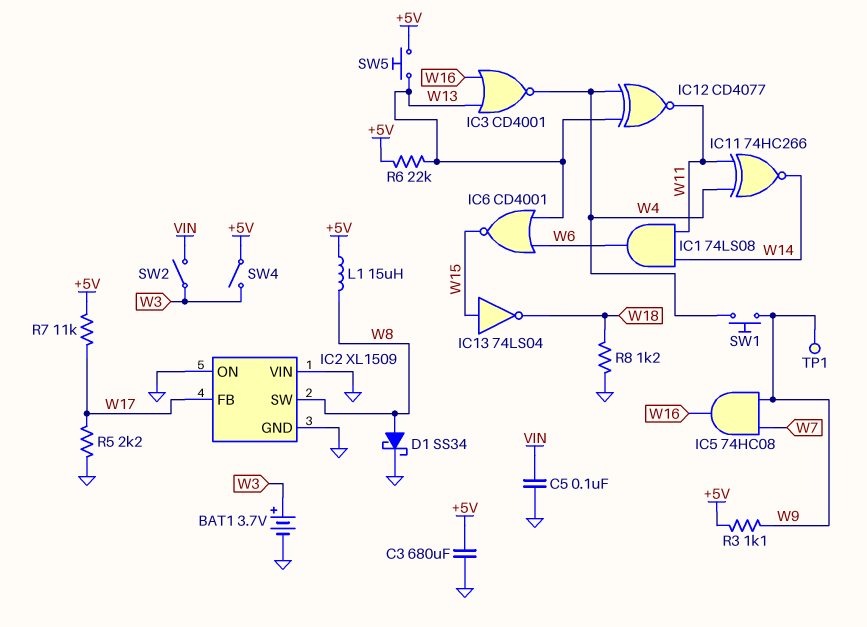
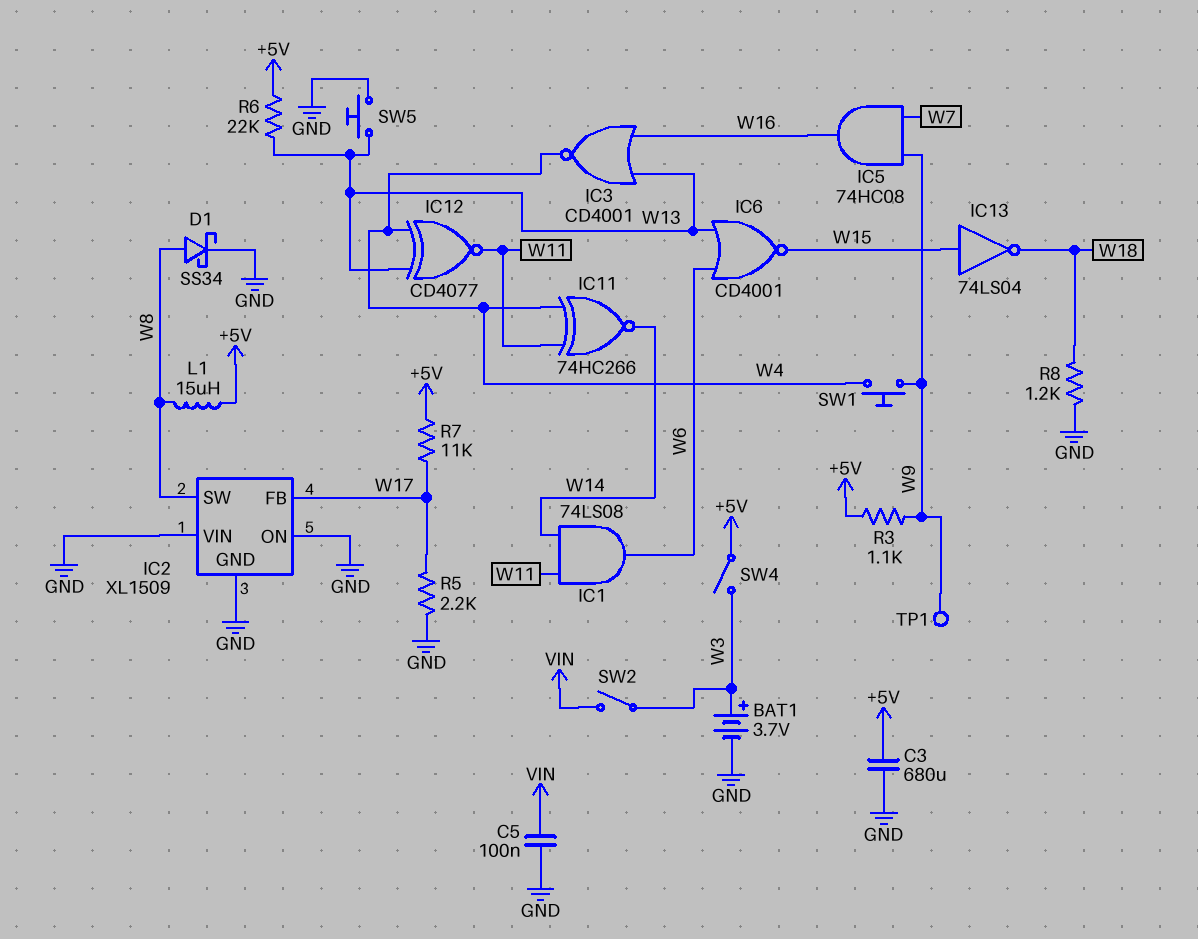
SW5: button (+5V, W13) -> button (GND, W13)

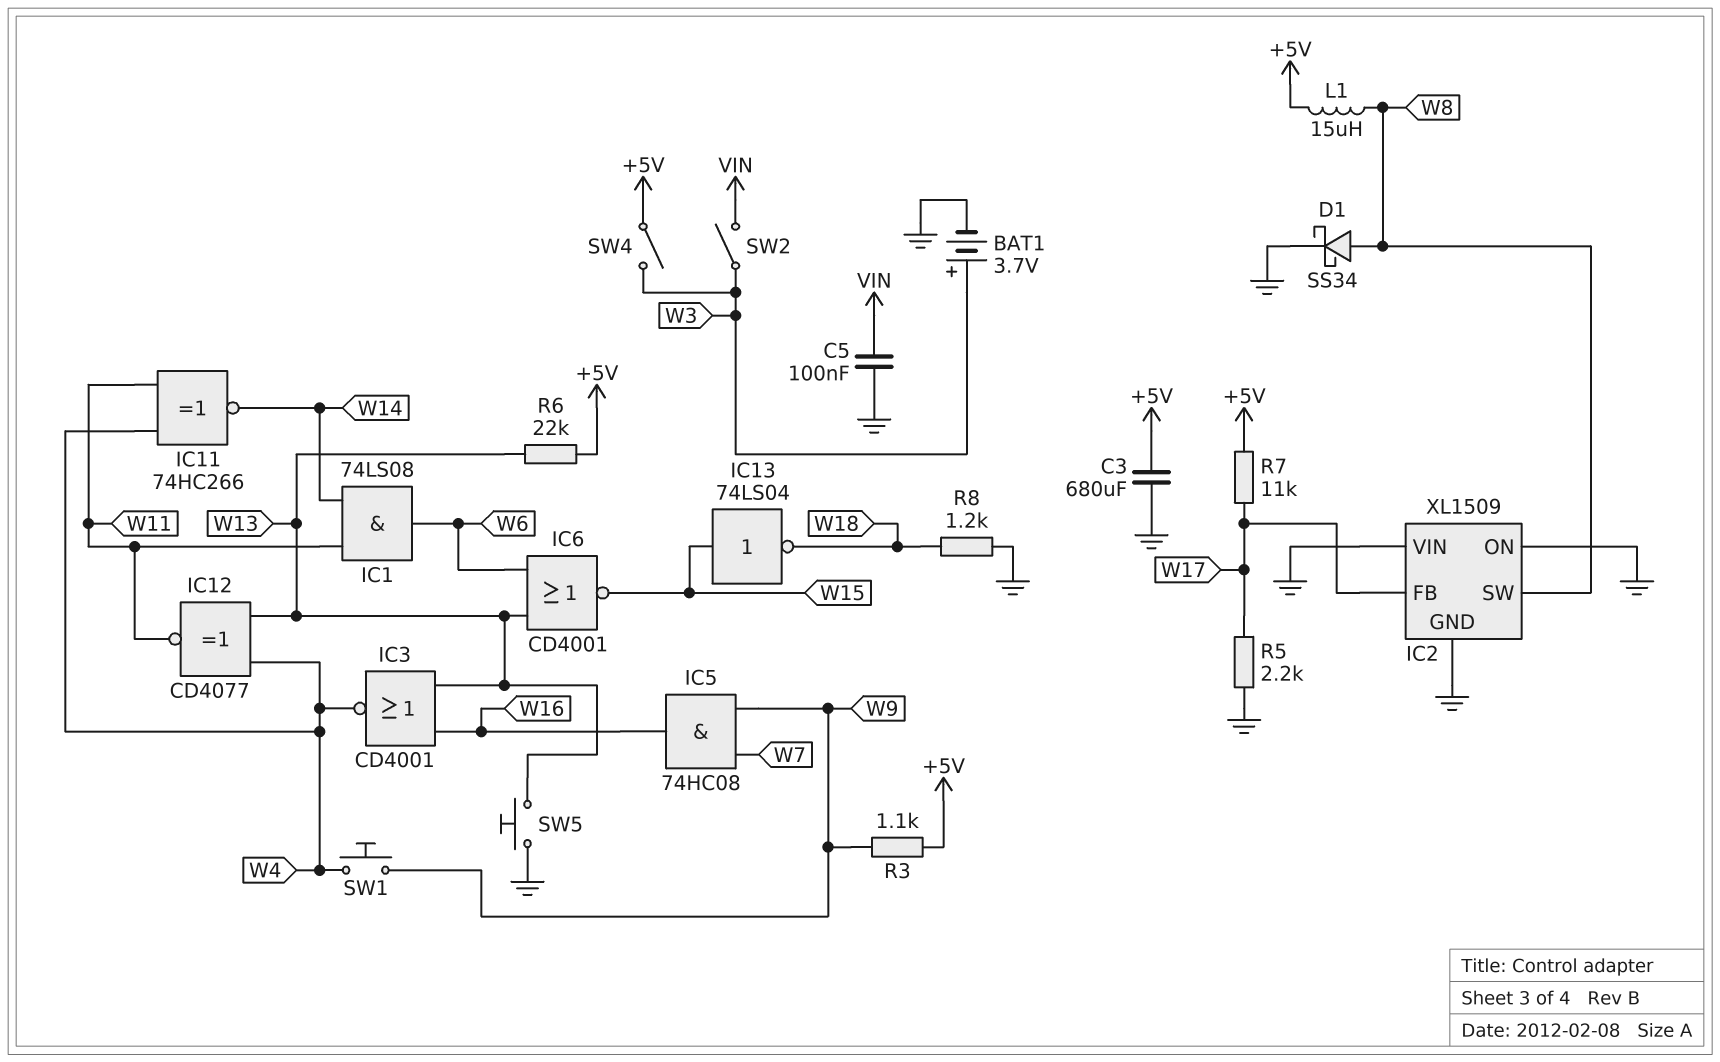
TP1: test point (W9) -> none

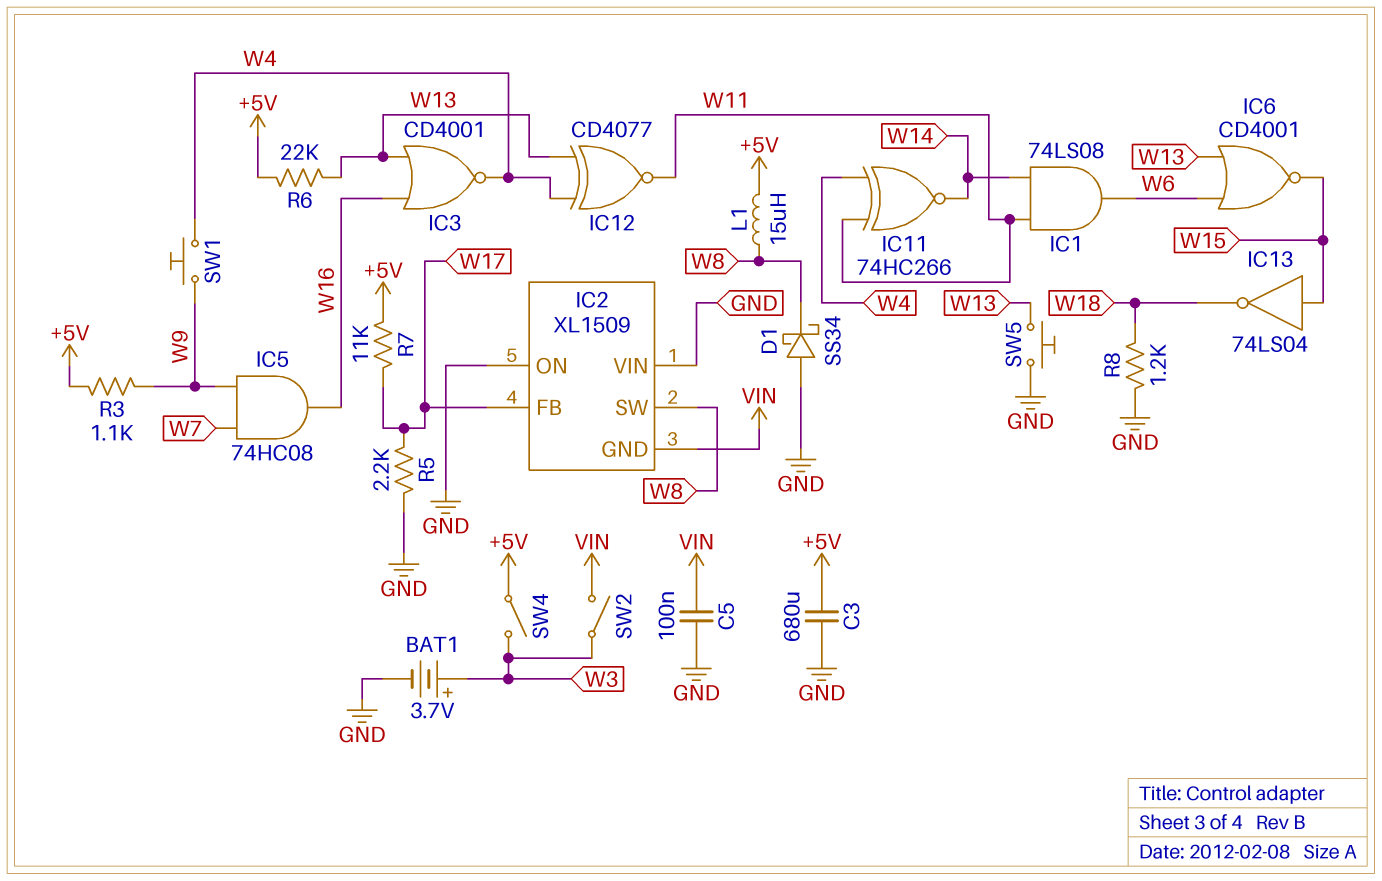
D1: schottky SS34 (A W8, K GND) -> schottky SS34 (A GND, K W8)
IC2 pin GND: GND -> VIN

